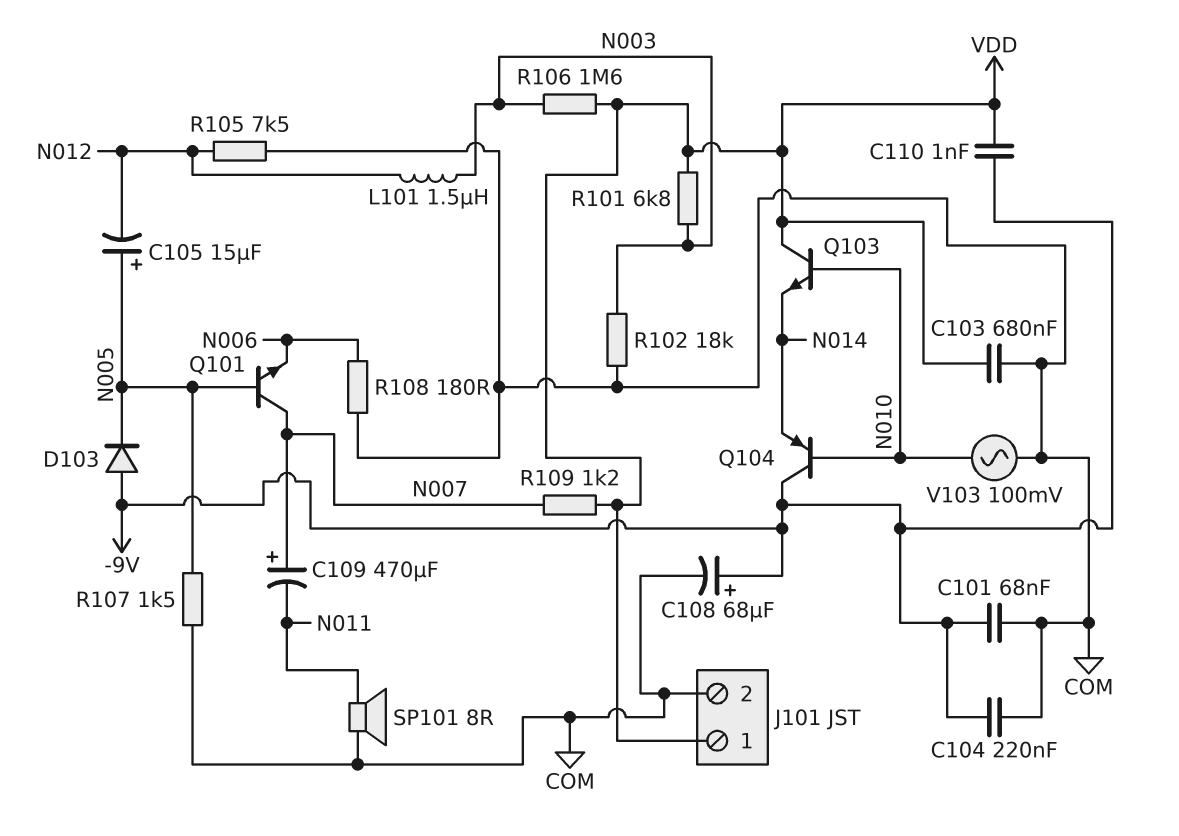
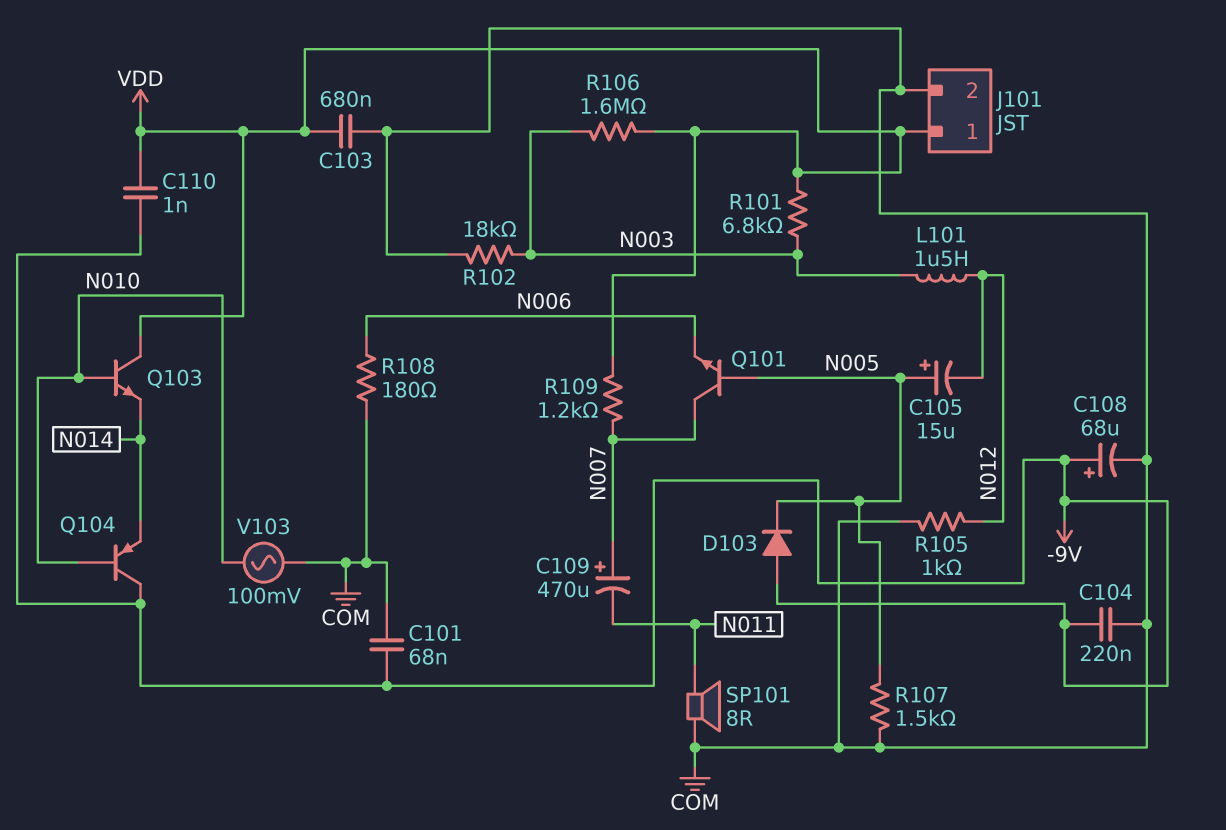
R105: 7.5k (COM, N012) -> 1k (COM, N012)

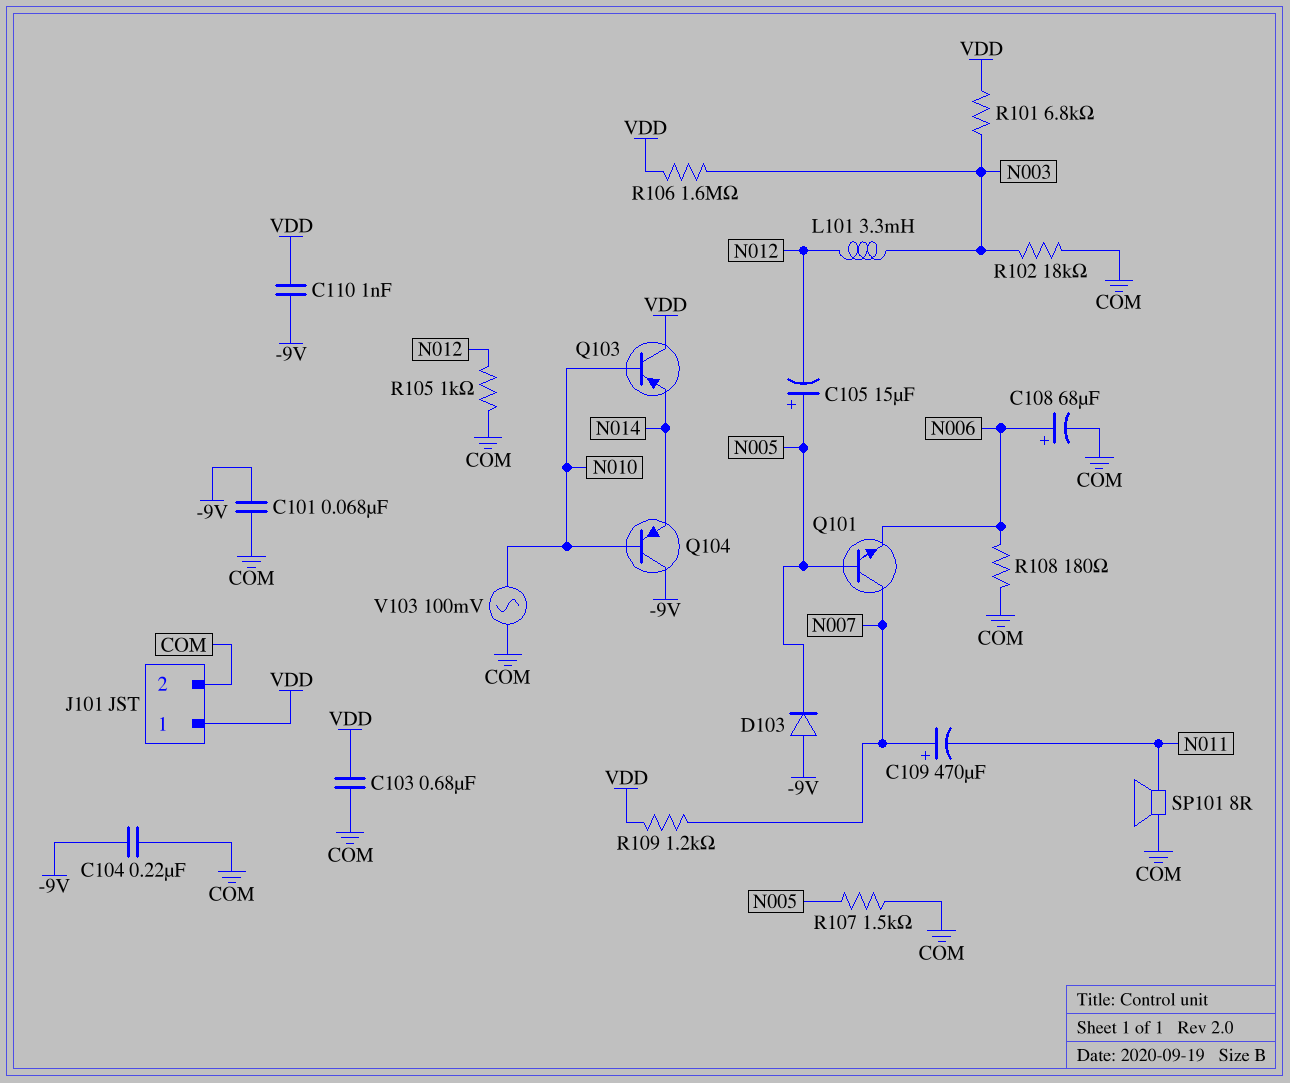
C108: 68uF (plus -9V, minus COM) -> 68uF (plus N006, minus COM)
L101: 1.5uH (N003, N012) -> 3.3mH (N003, N012)
Q103: NPN (B N010, C VDD, E N014) -> PNP (B N010, C VDD, E N014)

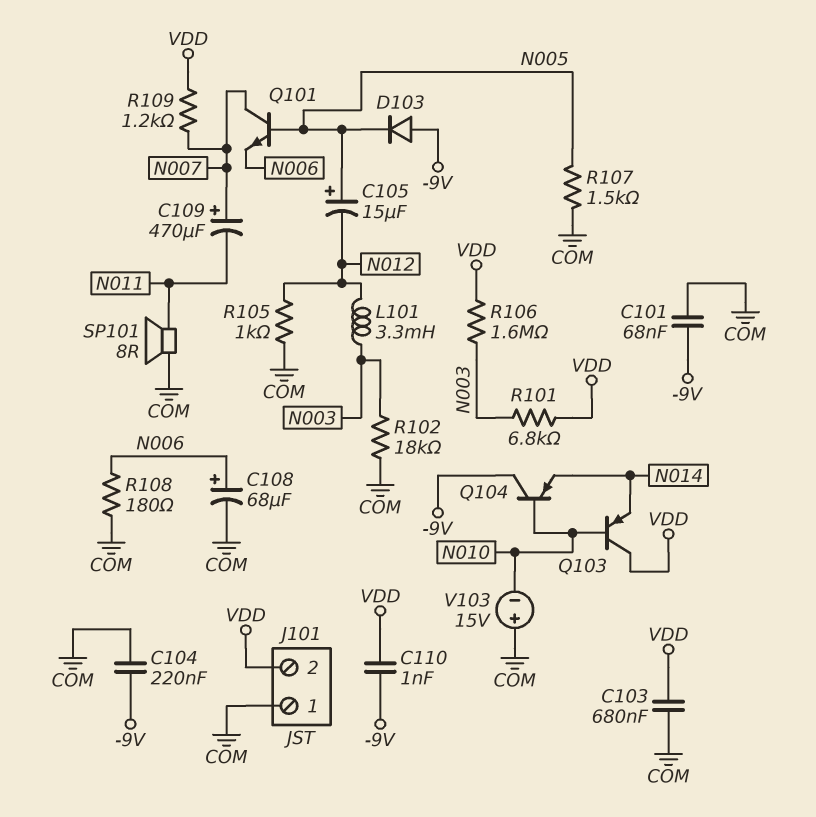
J101 pin 1: VDD -> COM
J101 pin 2: COM -> VDD
V103: AC 100mV (COM, N010) -> 15V (plus COM, minus N010)

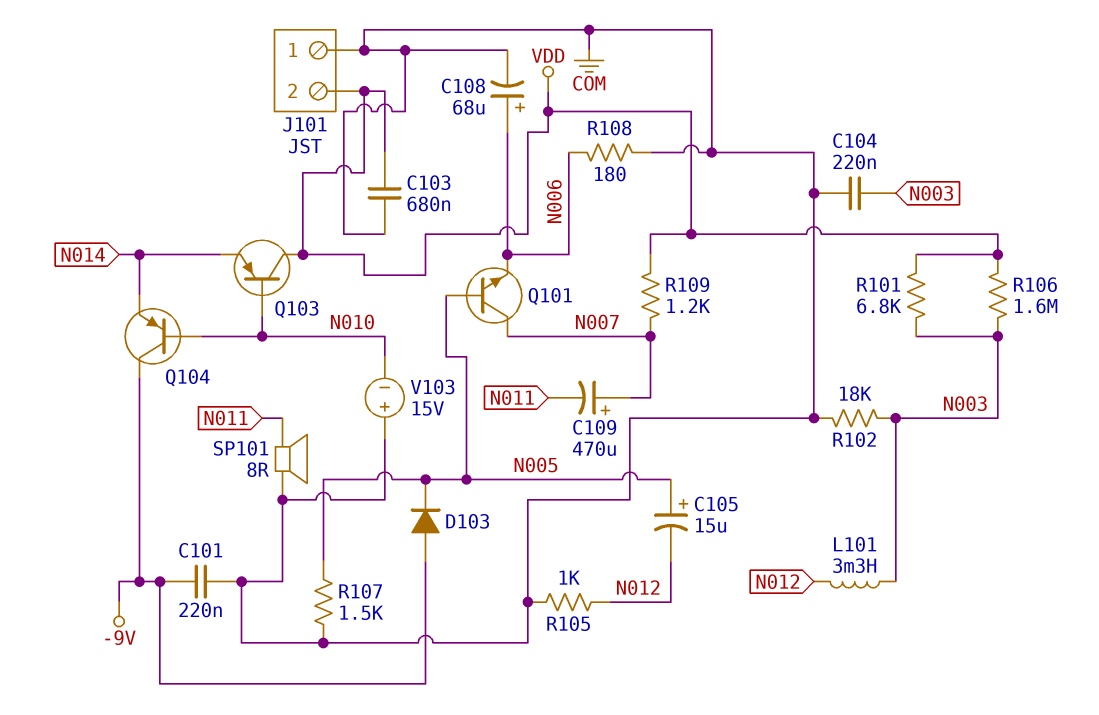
C101: 68nF (-9V, COM) -> 220nF (-9V, COM)
C104: 220nF (-9V, COM) -> 220nF (COM, N003)
C110: 1nF (-9V, VDD) -> none

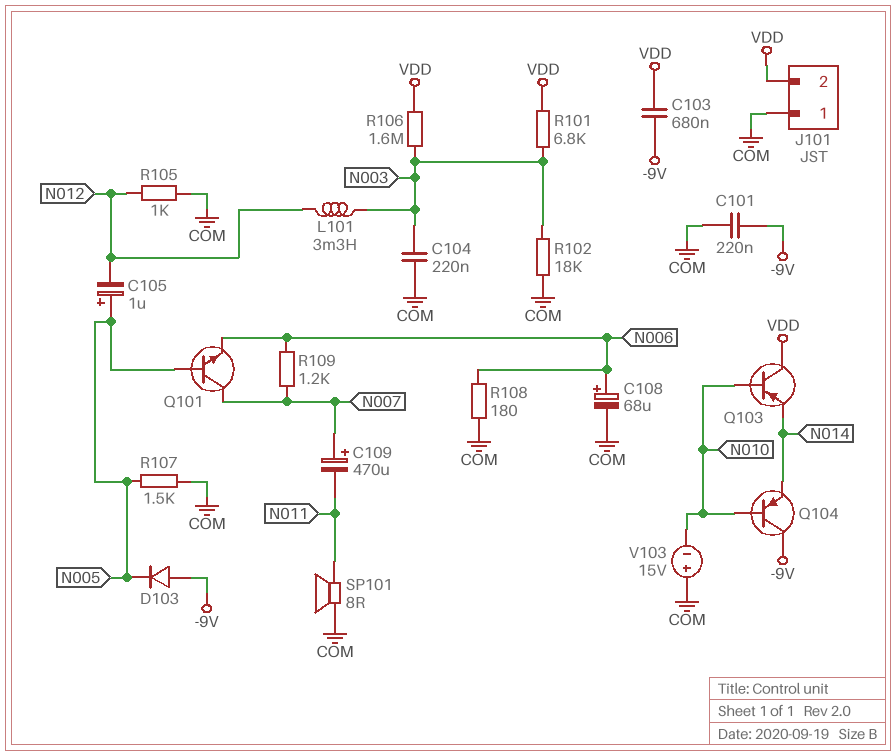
C103: 680nF (COM, VDD) -> 680nF (-9V, VDD)
C105: 15uF (plus N005, minus N012) -> 1uF (plus N005, minus N012)
R109: 1.2k (N007, VDD) -> 1.2k (N006, N007)

